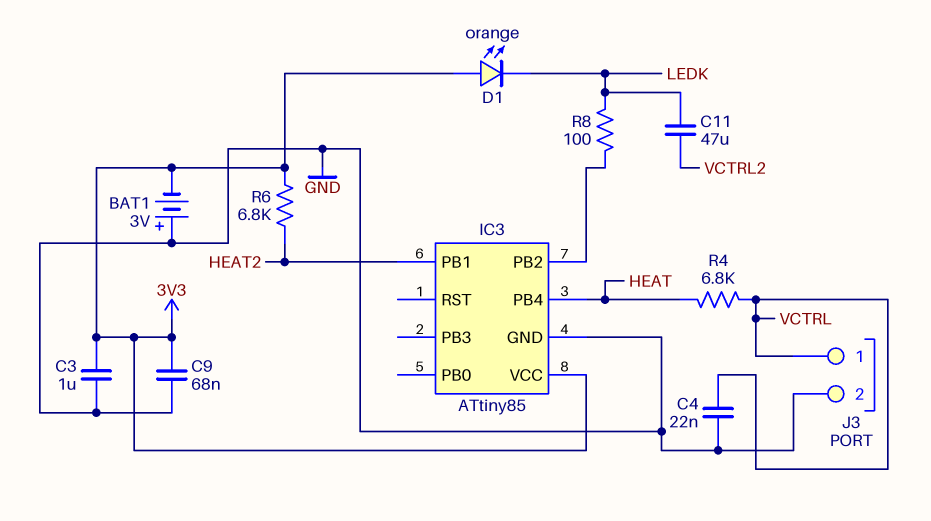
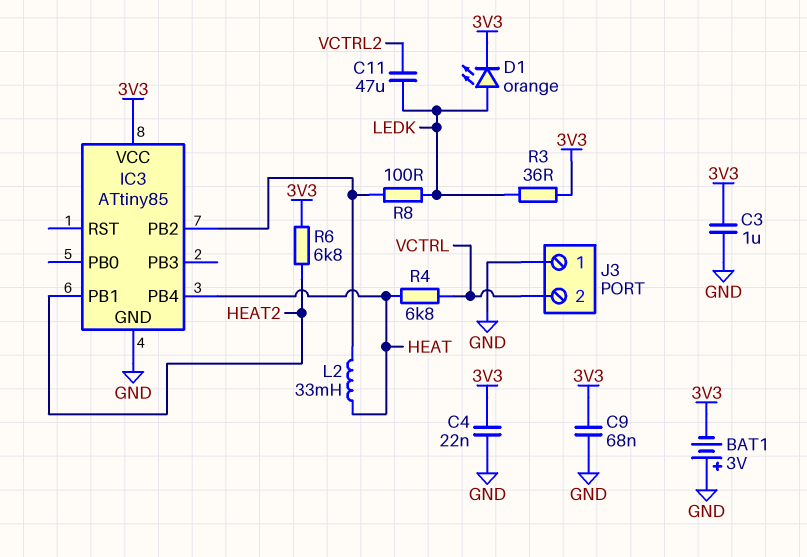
C4: 22nF (GND, VCTRL) -> 22nF (3V3, GND)
D1: LED orange (A 3V3, K LEDK) -> LED orange (A LEDK, K 3V3)
J3 pin 1: VCTRL -> GND
J3 pin 2: GND -> VCTRL
L2: none -> 33mH (HEAT, IC3/PB2)
R3: none -> 36 (3V3, LEDK)

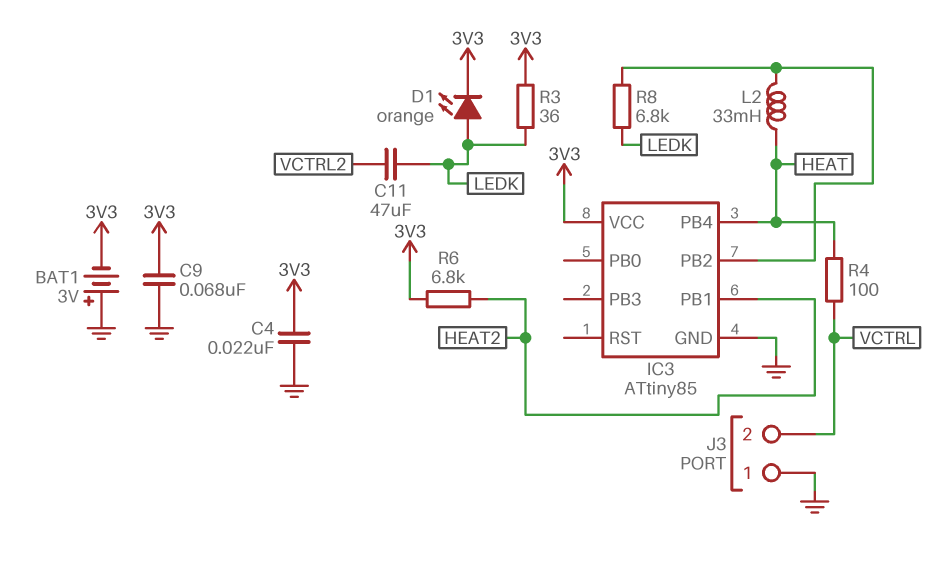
C3: 1uF (3V3, GND) -> none
R4: 6.8k (HEAT, VCTRL) -> 100 (HEAT, VCTRL)
R8: 100 (IC3/PB2, LEDK) -> 6.8k (IC3/PB2, LEDK)

